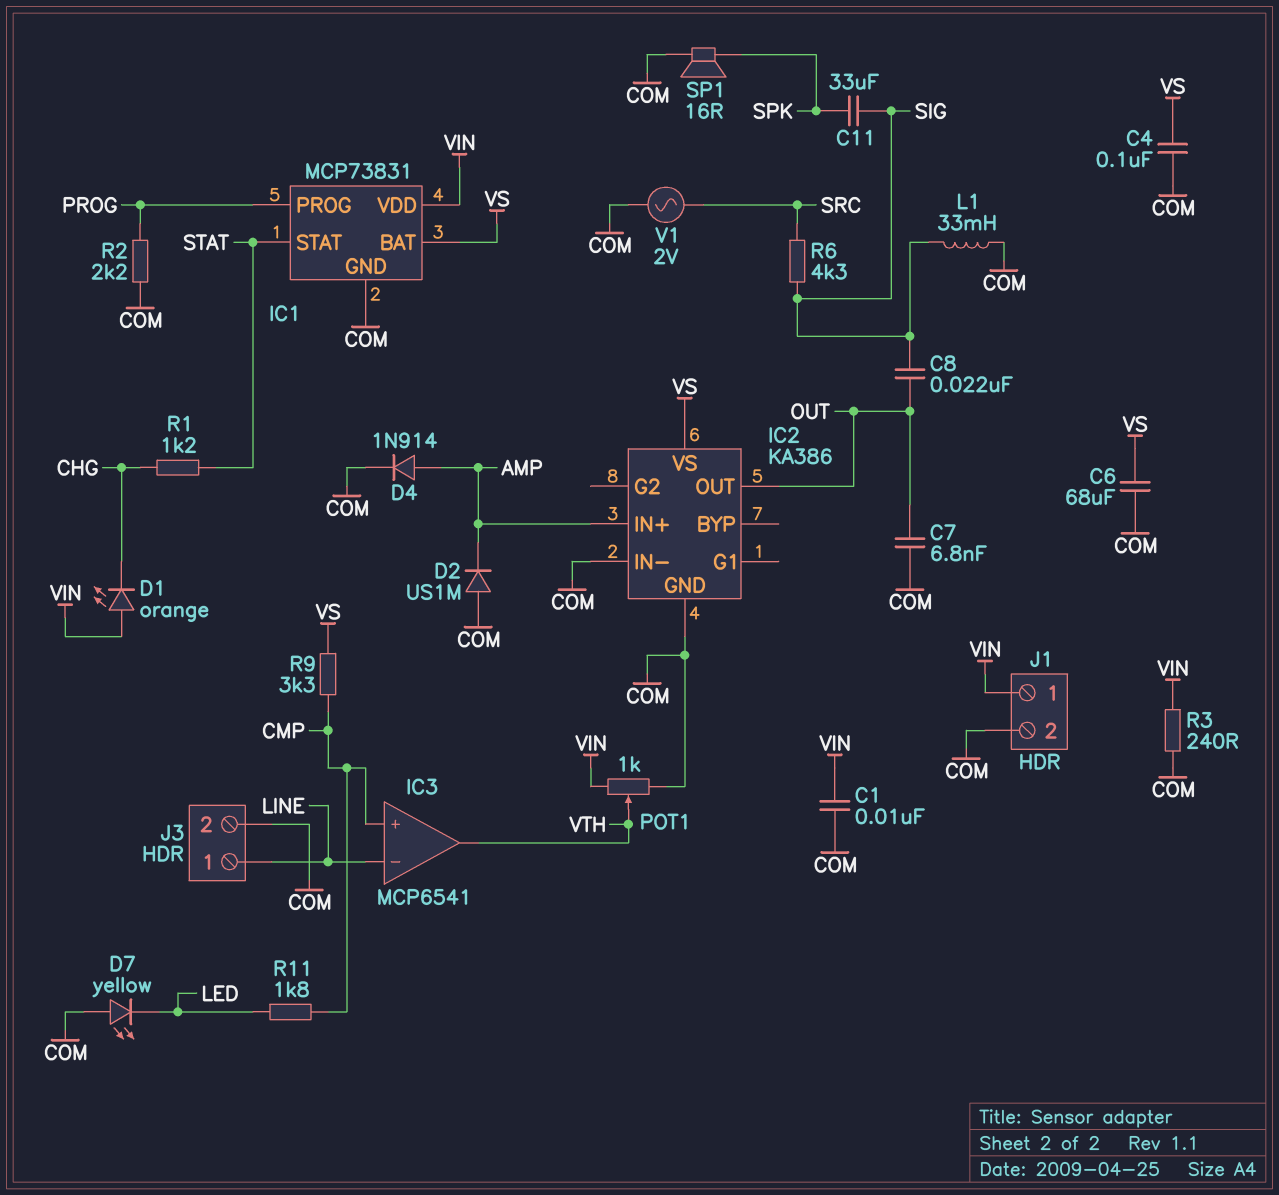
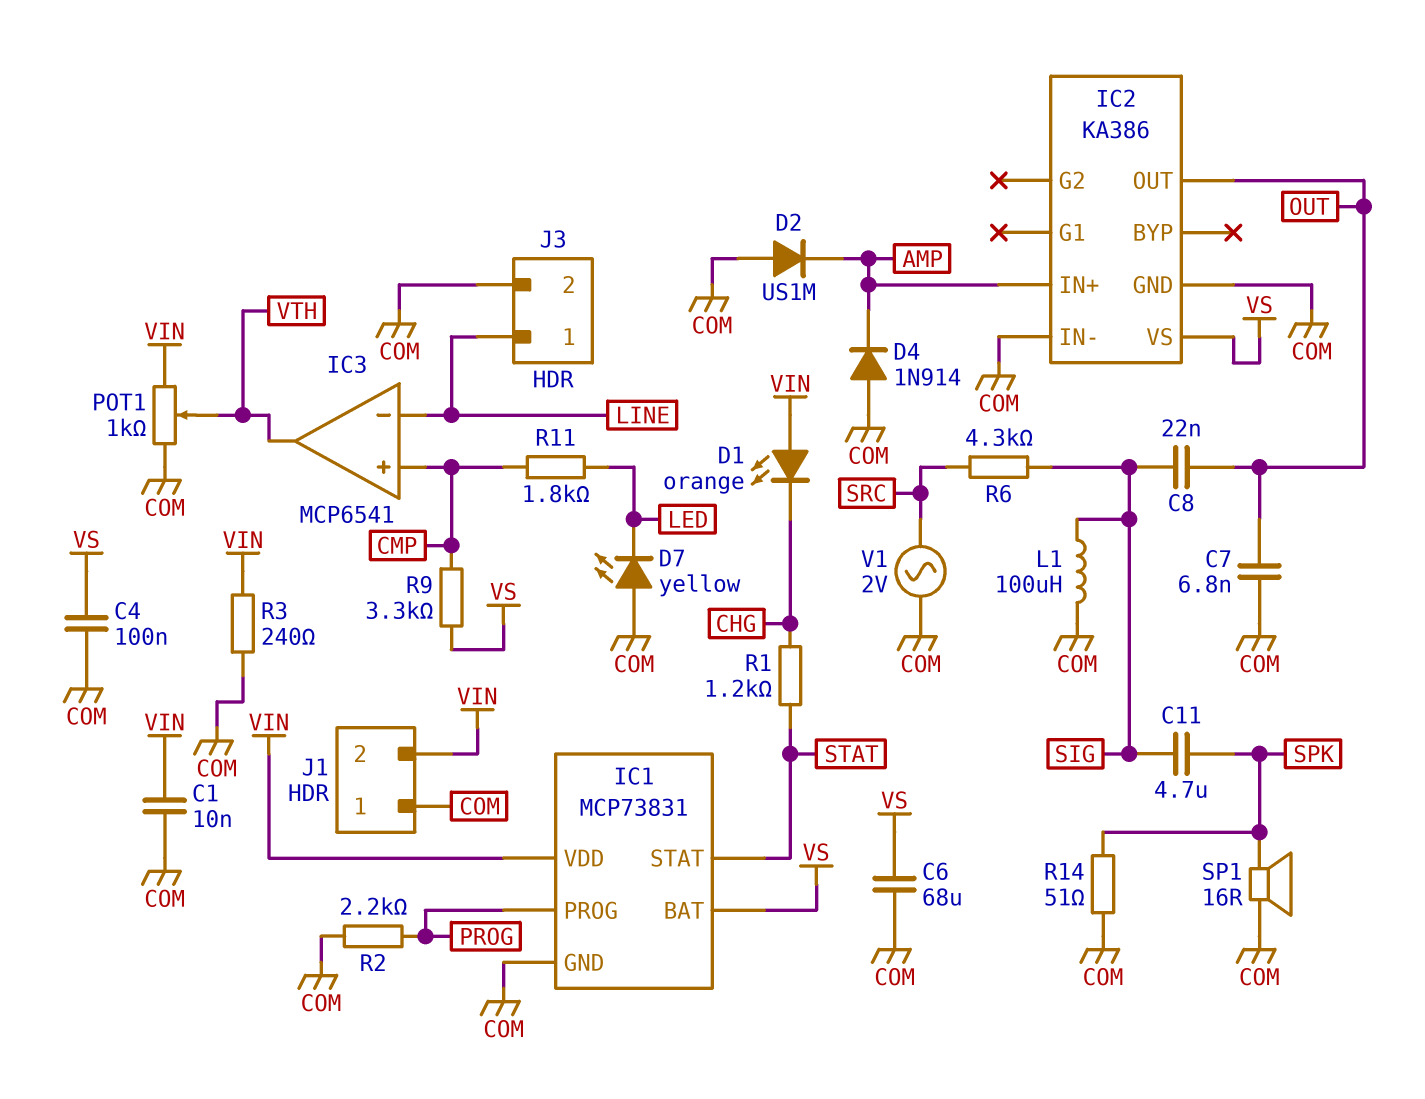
C11: 33uF (SIG, SPK) -> 4.7uF (SIG, SPK)
D4: diode 1N914 (A AMP, K COM) -> diode 1N914 (A COM, K AMP)
J1 pin 1: VIN -> COM
J1 pin 2: COM -> VIN
L1: 33mH (COM, SIG) -> 100uH (COM, SIG)
R14: none -> 51 (COM, SPK)

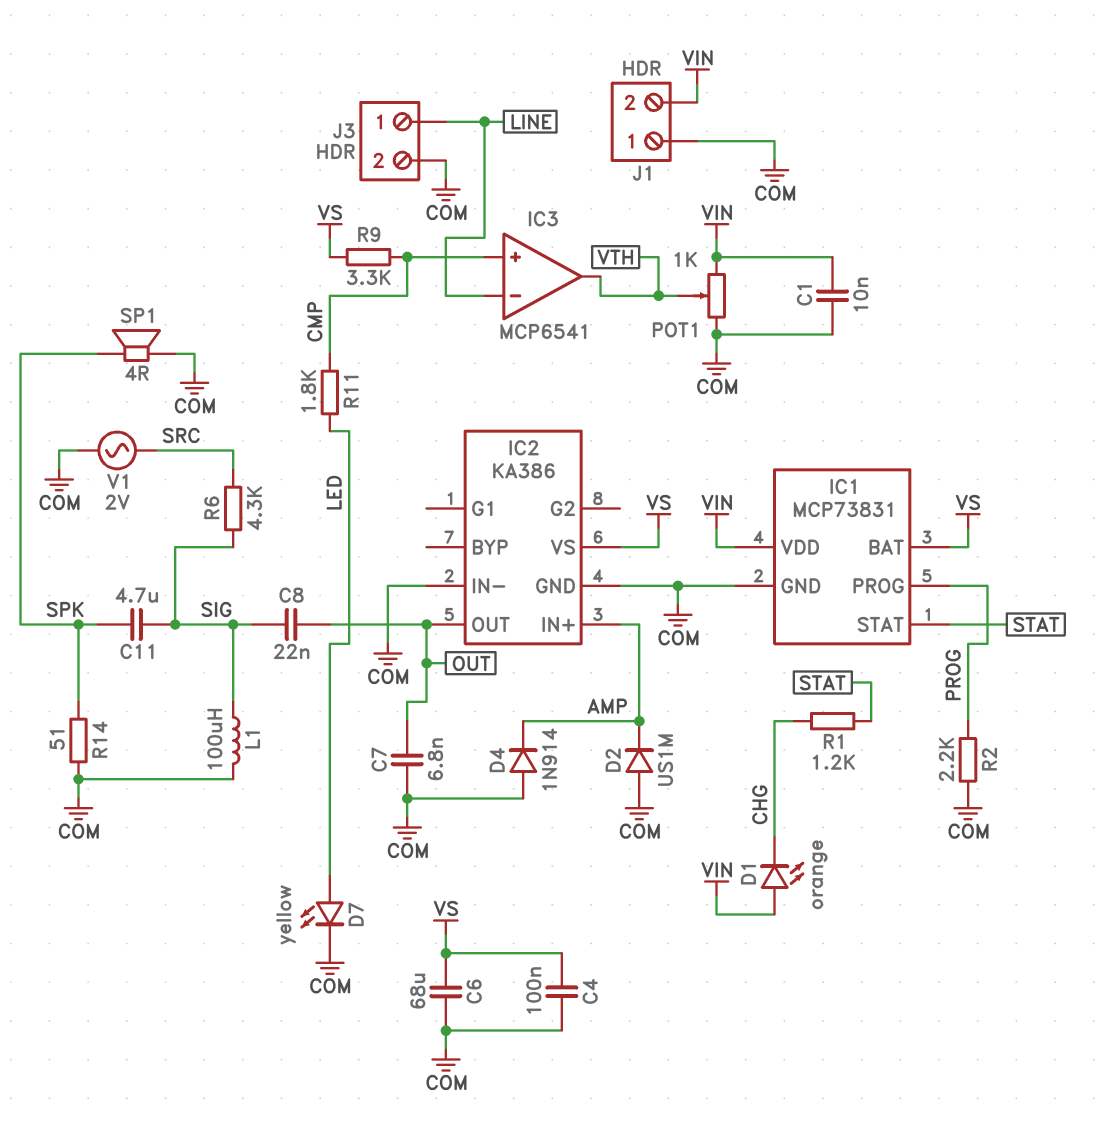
D7: LED yellow (A COM, K LED) -> LED yellow (A LED, K COM)
R3: 240 (COM, VIN) -> none
SP1: speaker 16R (COM, SPK) -> speaker 4R (COM, SPK)

